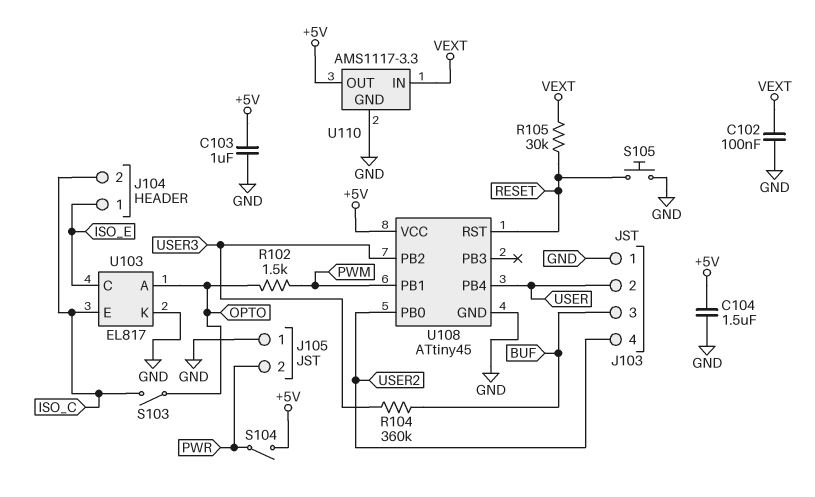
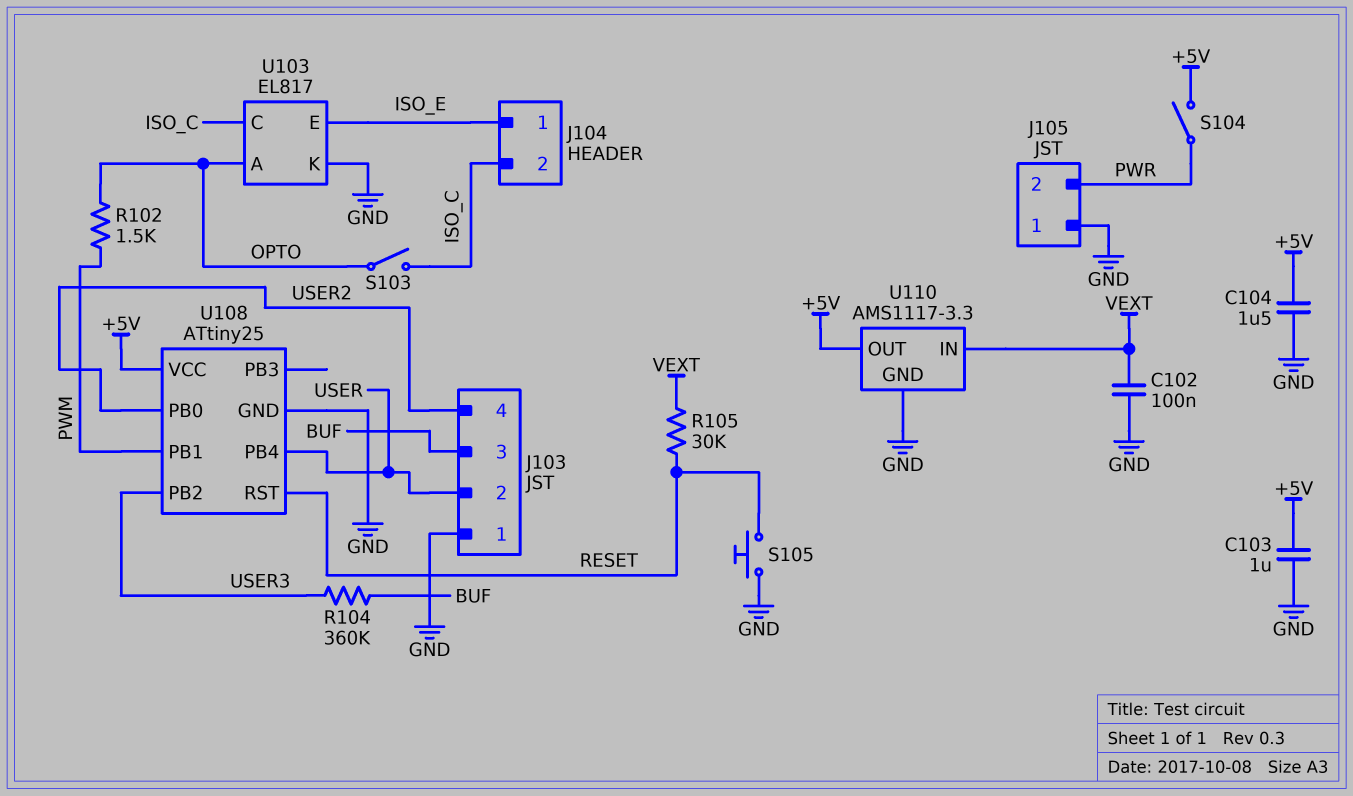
U103 pin C: ISO_E -> ISO_C
U103 pin E: ISO_C -> ISO_E
U108: ATtiny45 -> ATtiny25

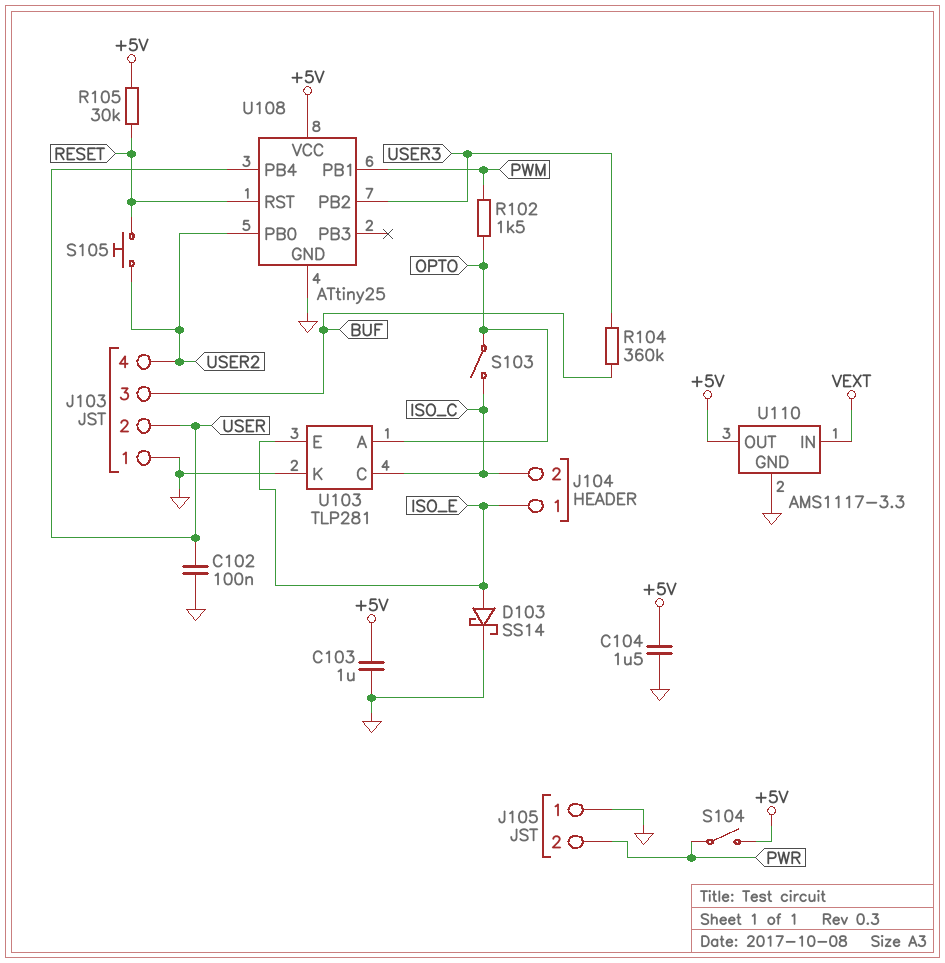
C102: 100nF (GND, VEXT) -> 100nF (GND, USER)
D103: none -> schottky SS14 (A ISO_E, K GND)
R105: 30k (RESET, VEXT) -> 30k (+5V, RESET)
S105: button (GND, RESET) -> button (RESET, USER2)
U103: EL817 -> TLP281

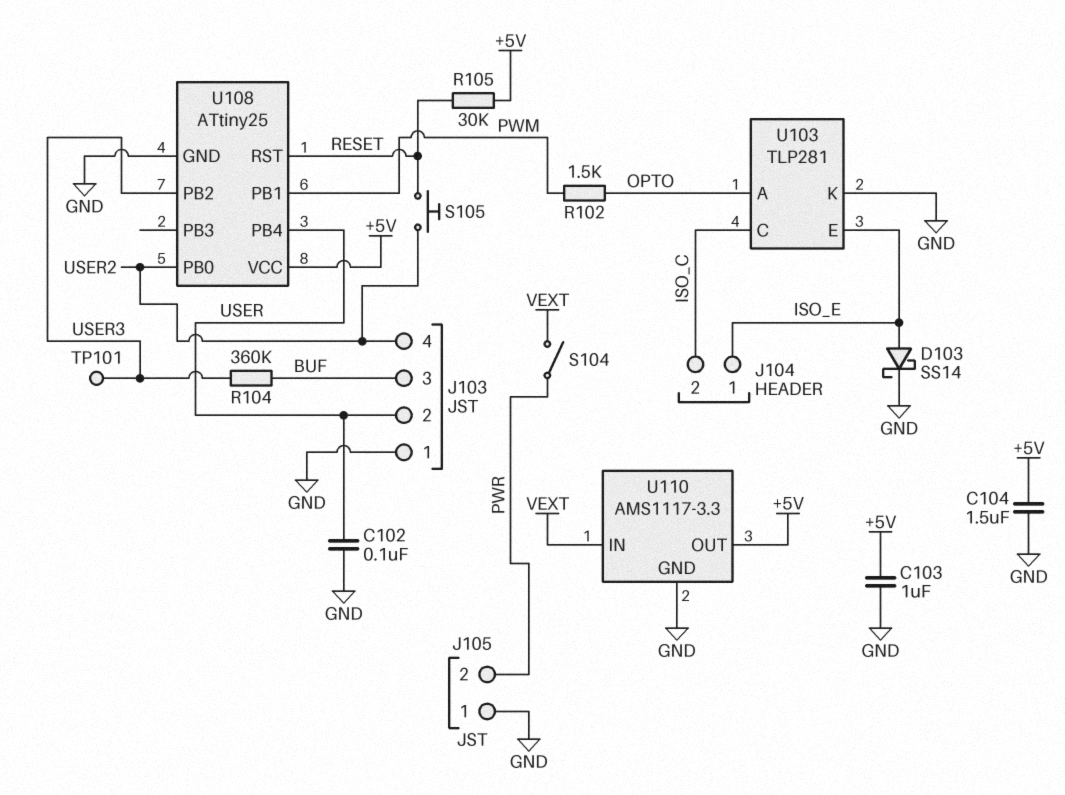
S103: switch (ISO_C, OPTO) -> none
S104: switch (+5V, PWR) -> switch (PWR, VEXT)
TP101: none -> test point (USER3)

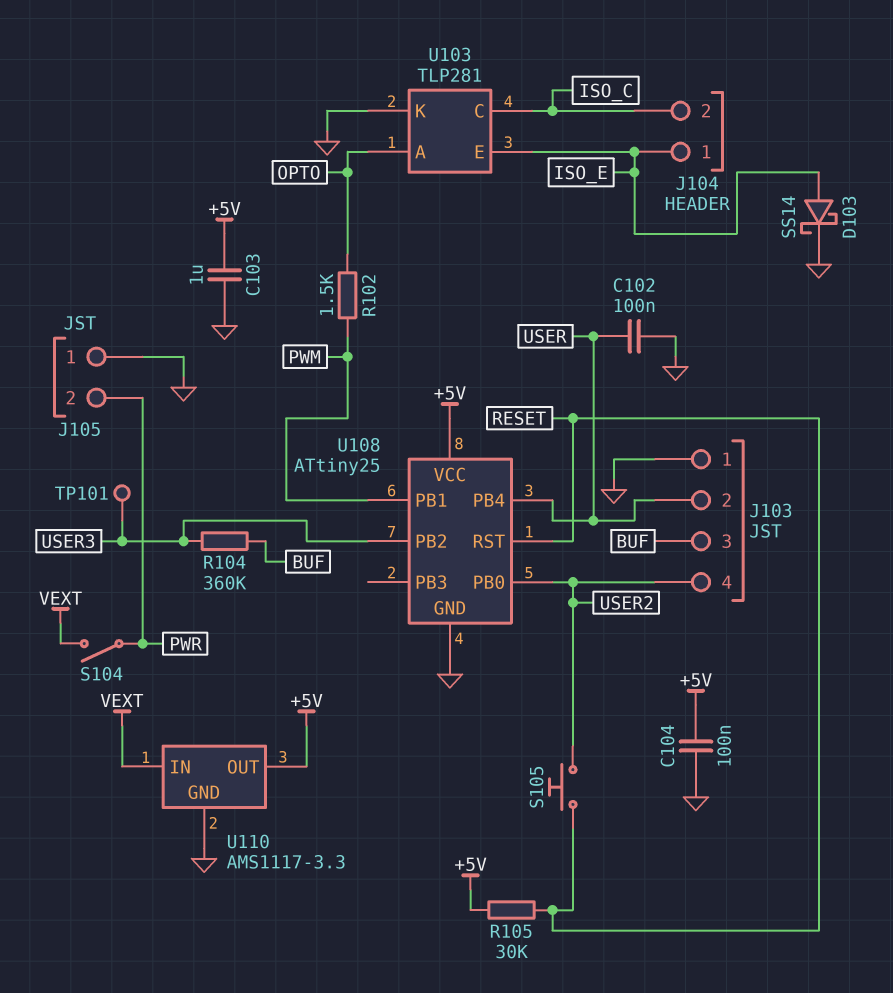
C104: 1.5uF (+5V, GND) -> 100nF (+5V, GND)

